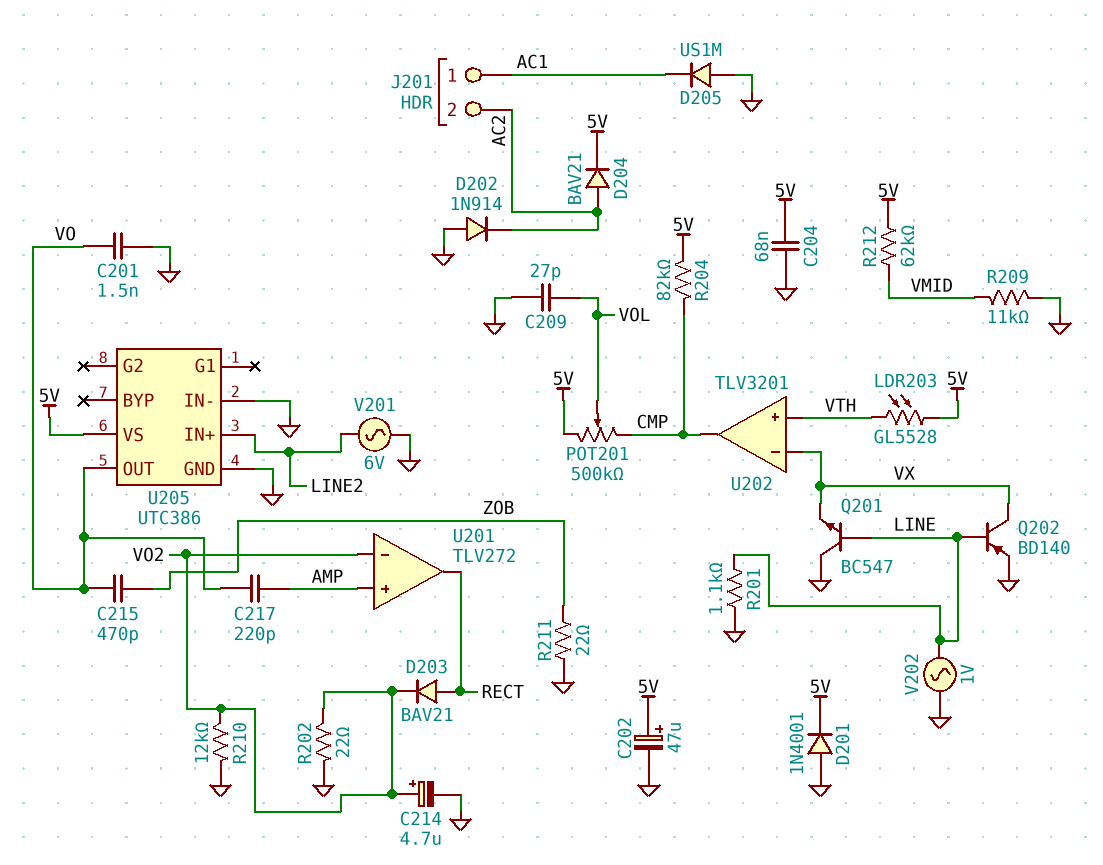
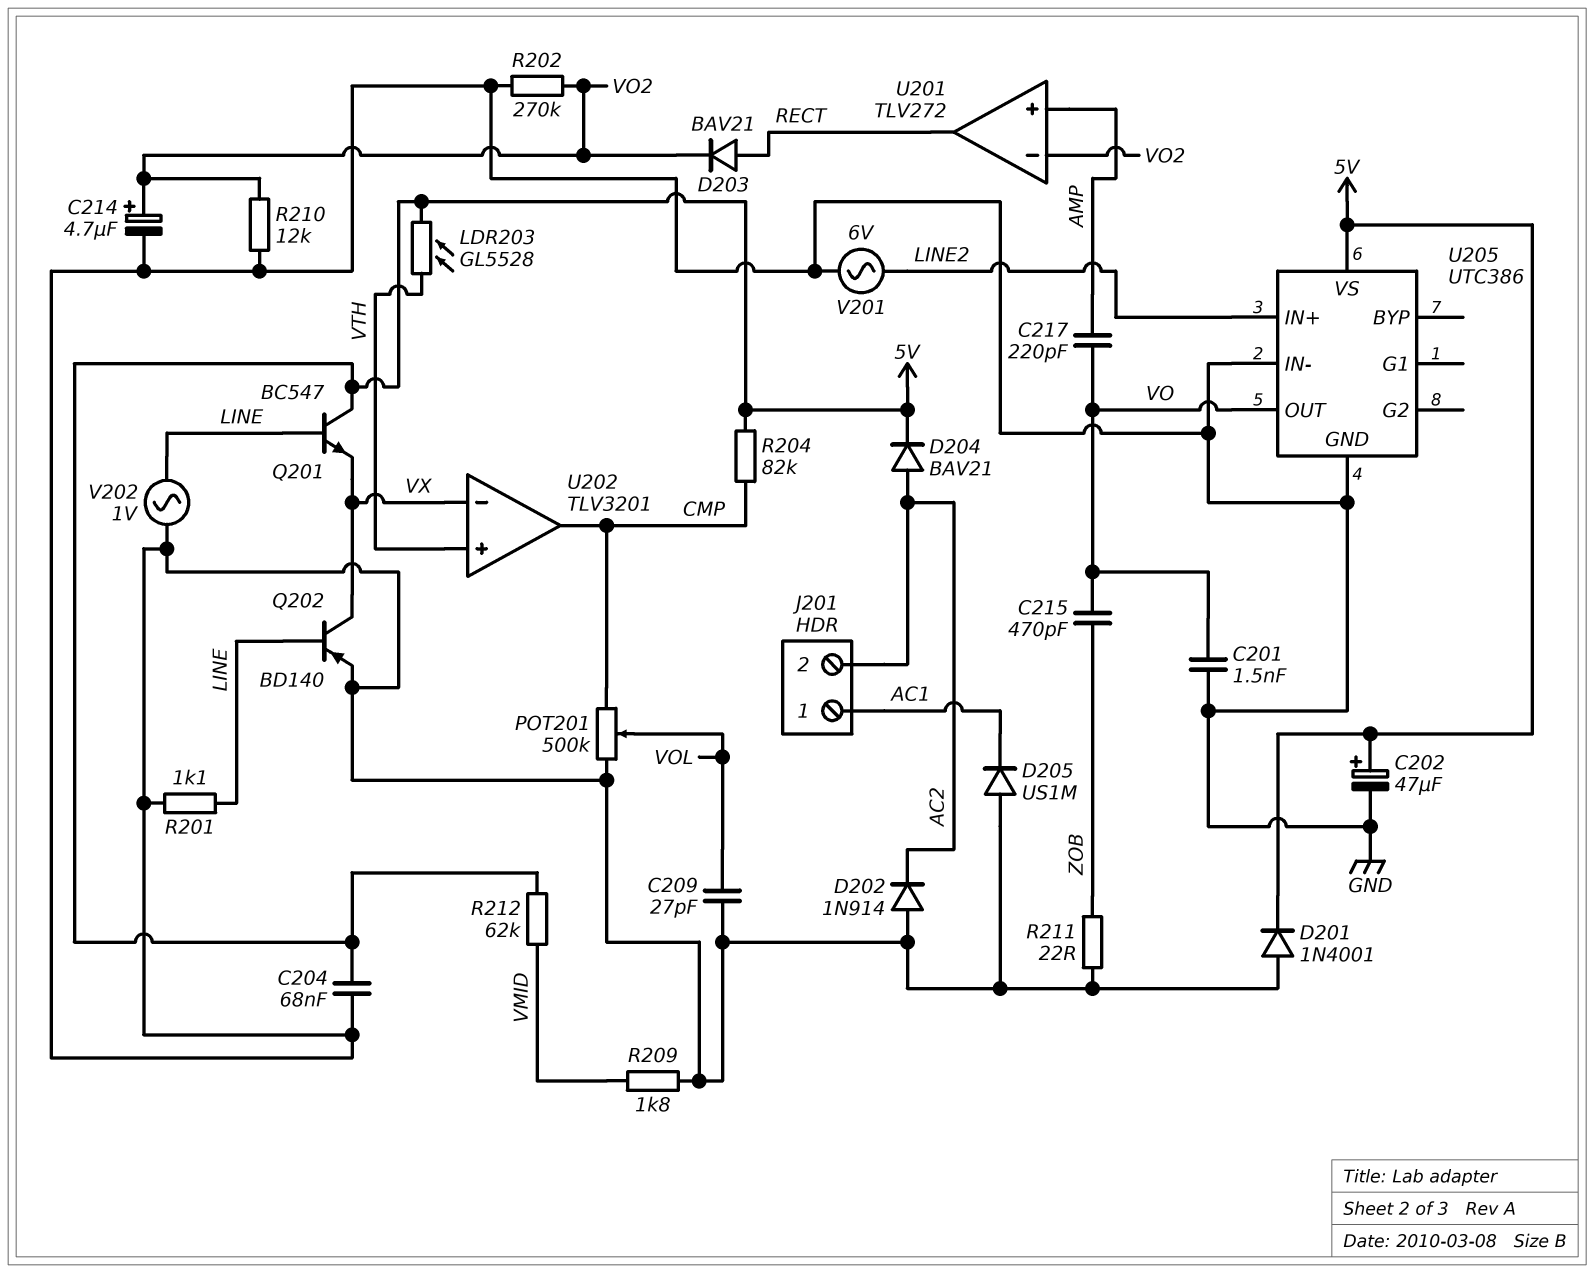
POT201: 500k (5V, CMP, wiper VOL) -> 500k (CMP, GND, wiper VOL)
Q201: NPN BC547 (B LINE, C GND, E VX) -> NPN BC547 (B LINE, C 5V, E VX)
R202: 22 (GND, VO2) -> 270k (GND, VO2)
R209: 11k (GND, VMID) -> 1.8k (GND, VMID)

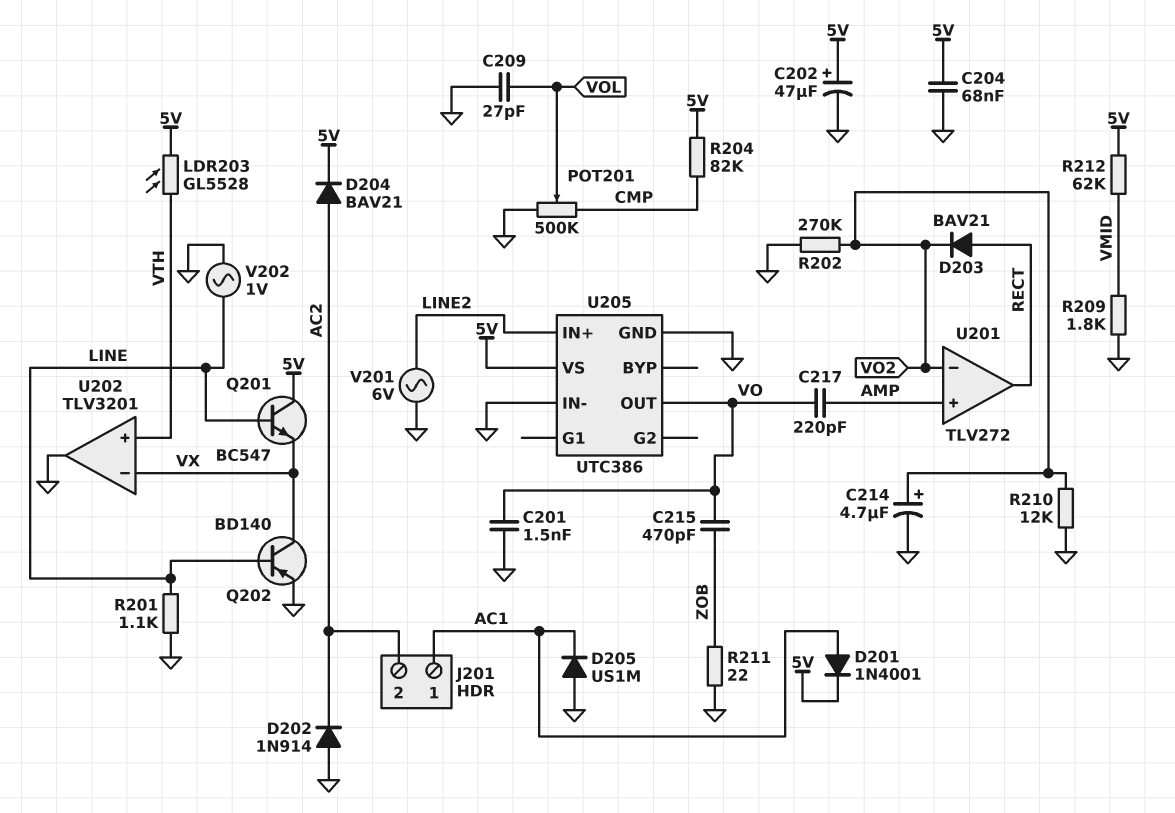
D201: diode 1N4001 (A GND, K 5V) -> diode 1N4001 (A AC1, K 5V)
U202 pin out: CMP -> GND

